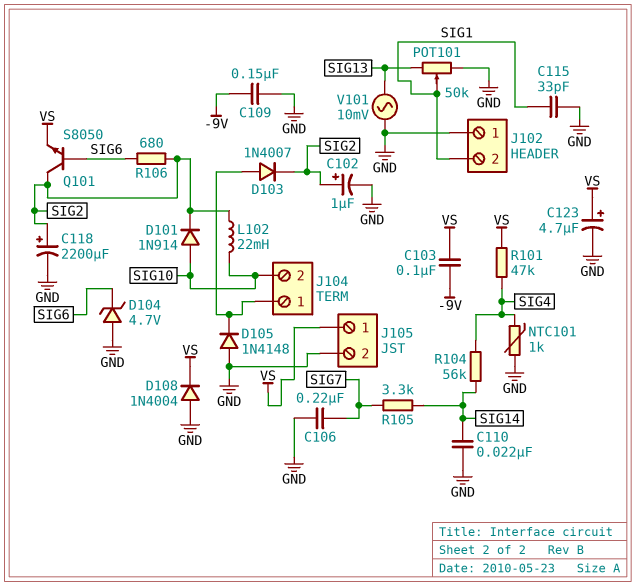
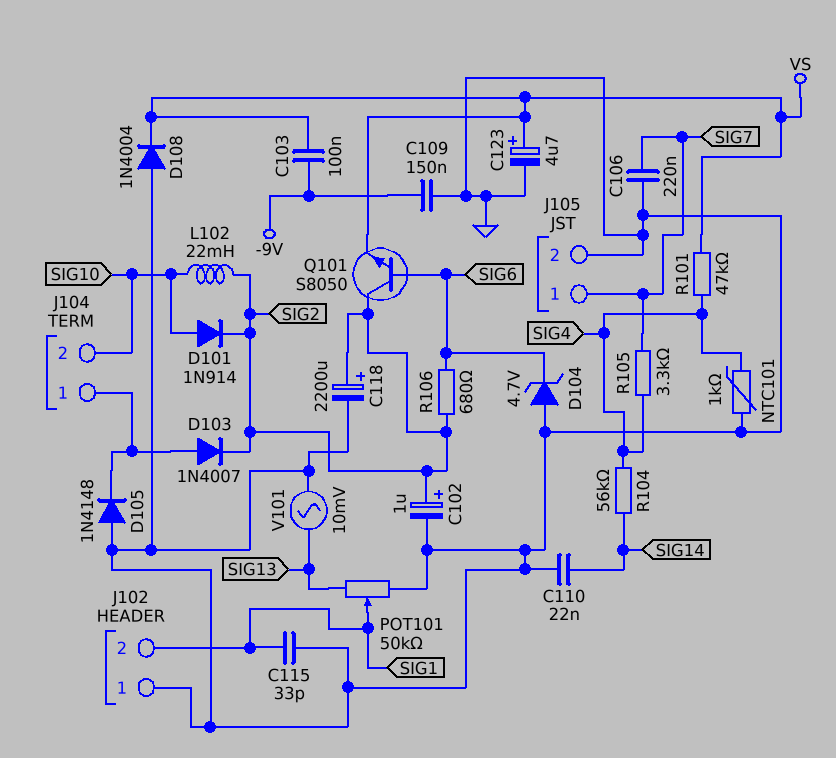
J105 pin 1: VS -> SIG7
R105: 3.3k (SIG7, SIG14) -> 3.3k (SIG4, SIG7)

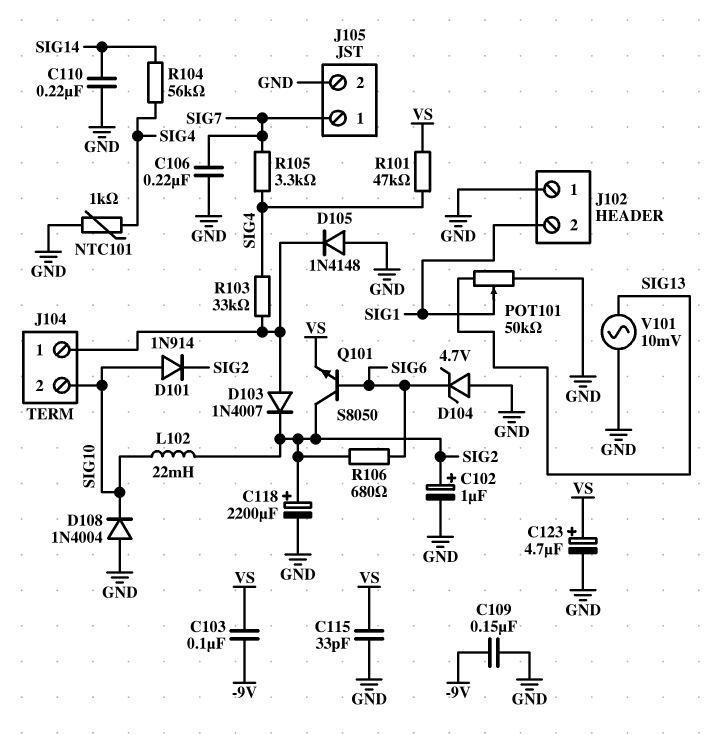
C110: 22nF (GND, SIG14) -> 220nF (GND, SIG14)
C115: 33pF (GND, SIG1) -> 33pF (GND, VS)
D108: diode 1N4004 (A GND, K VS) -> diode 1N4004 (A GND, K SIG10)
R103: none -> 33k (J104/1, SIG4)

